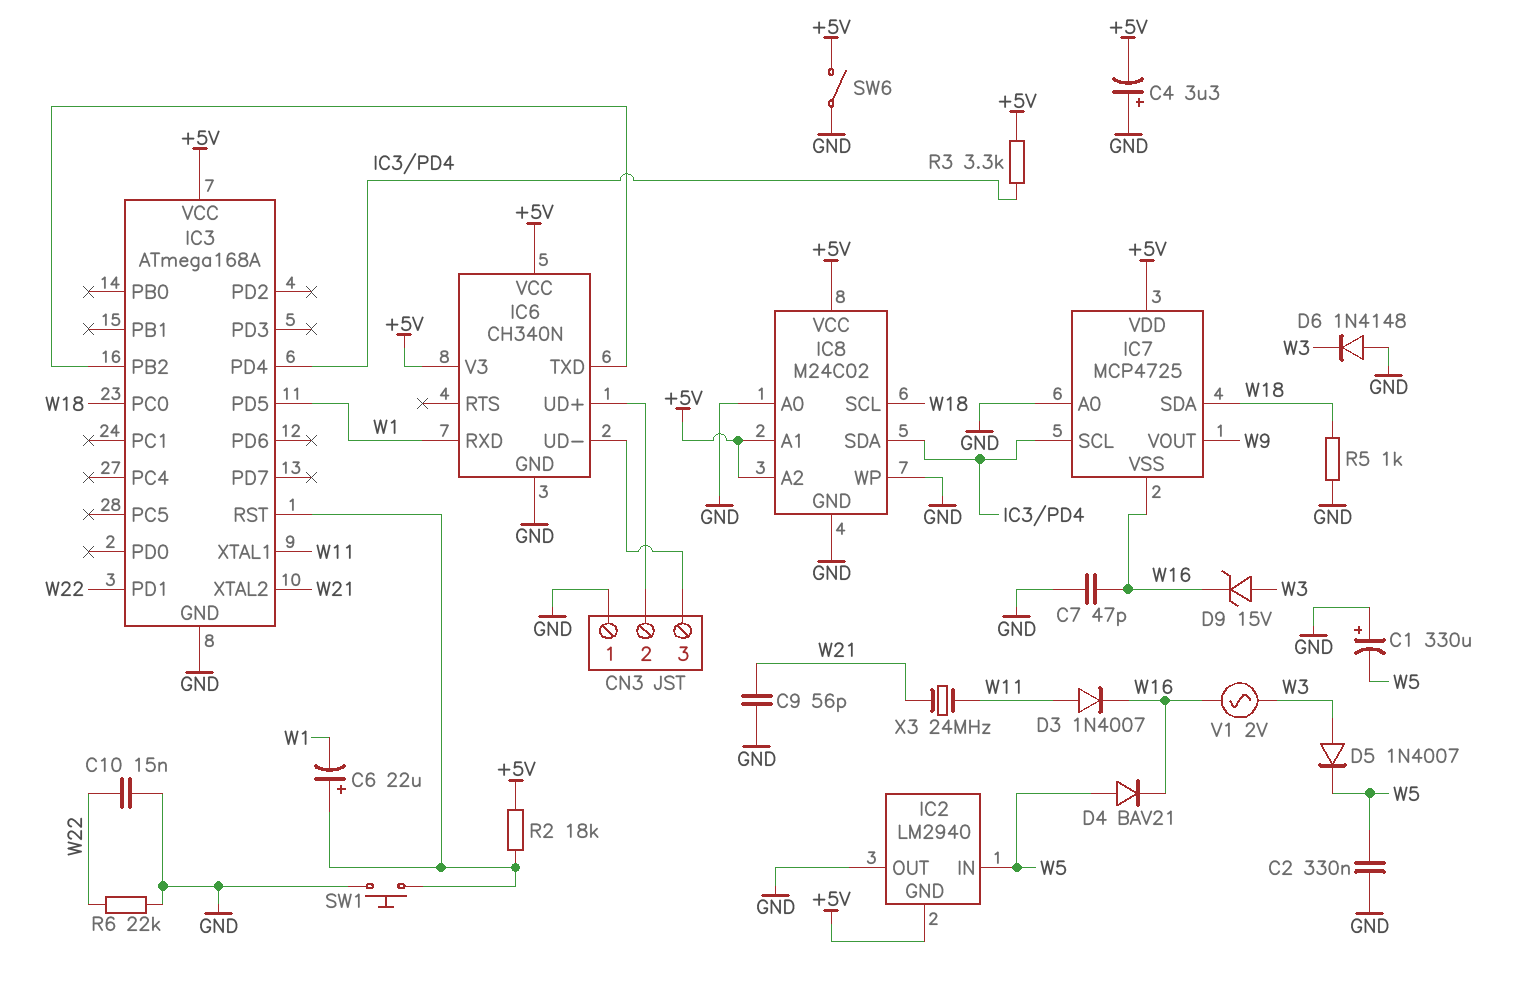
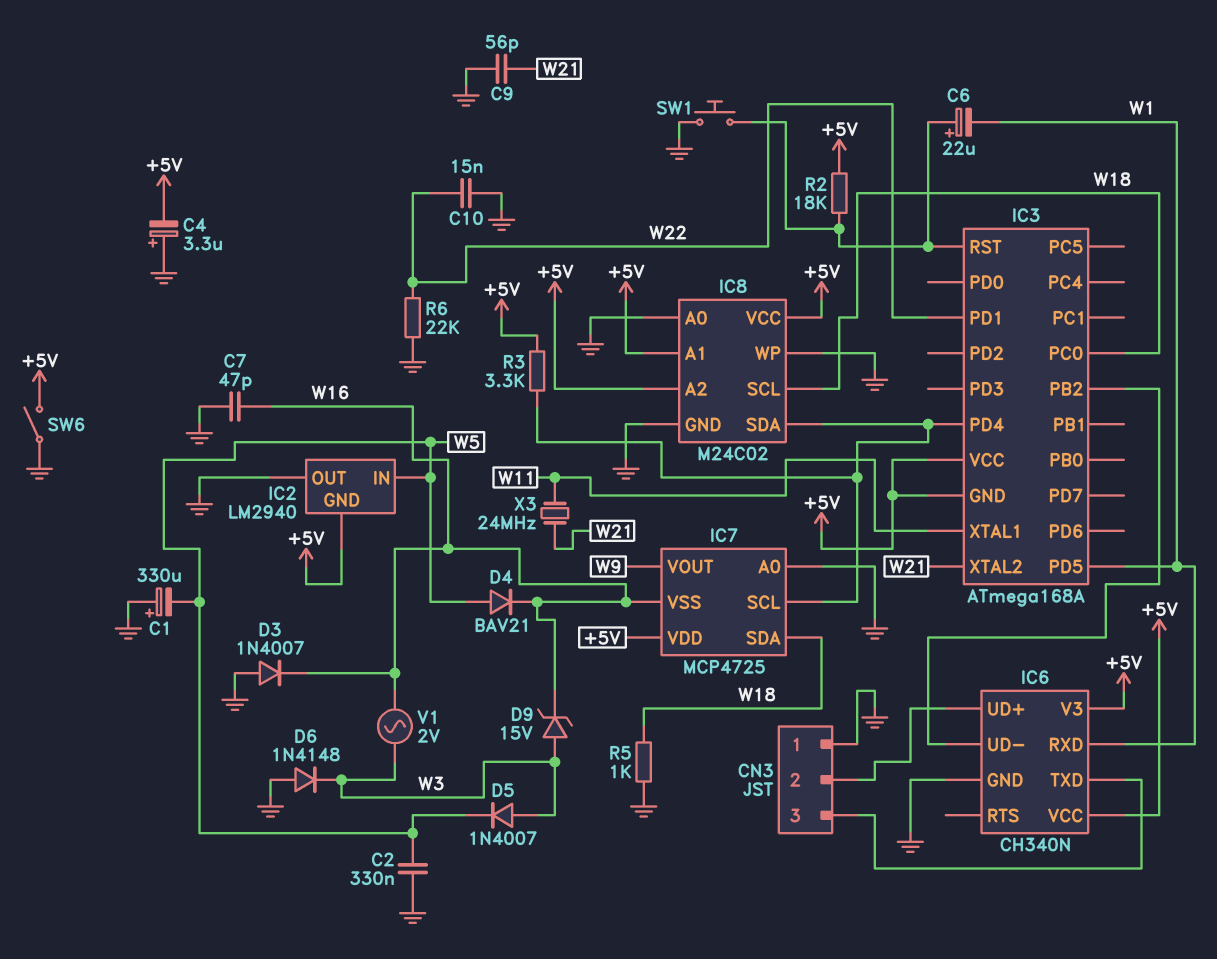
D3: diode 1N4007 (A W11, K W16) -> diode 1N4007 (A GND, K W16)
IC3 pin GND: GND -> +5V
IC6 pin TXD: IC3/PB2 -> CN3/3
IC6 pin UD-: CN3/3 -> IC3/PB2

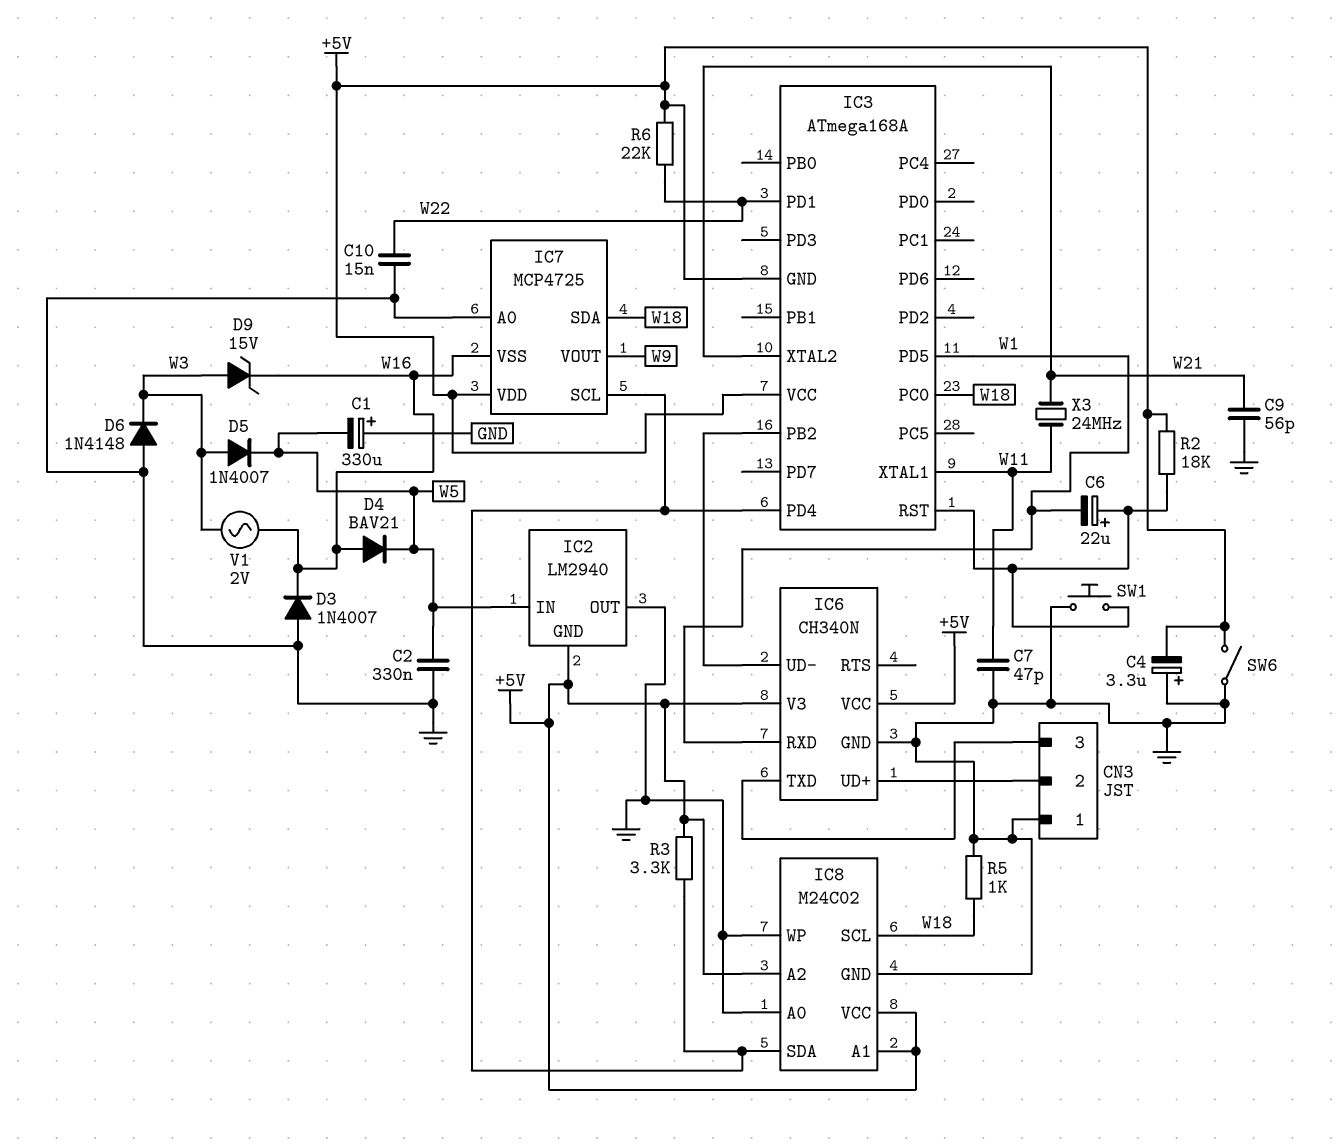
C7: 47pF (GND, W16) -> 47pF (GND, W11)
D4: diode BAV21 (A W5, K W16) -> diode BAV21 (A W16, K W5)
R6: 22k (GND, W22) -> 22k (+5V, W22)

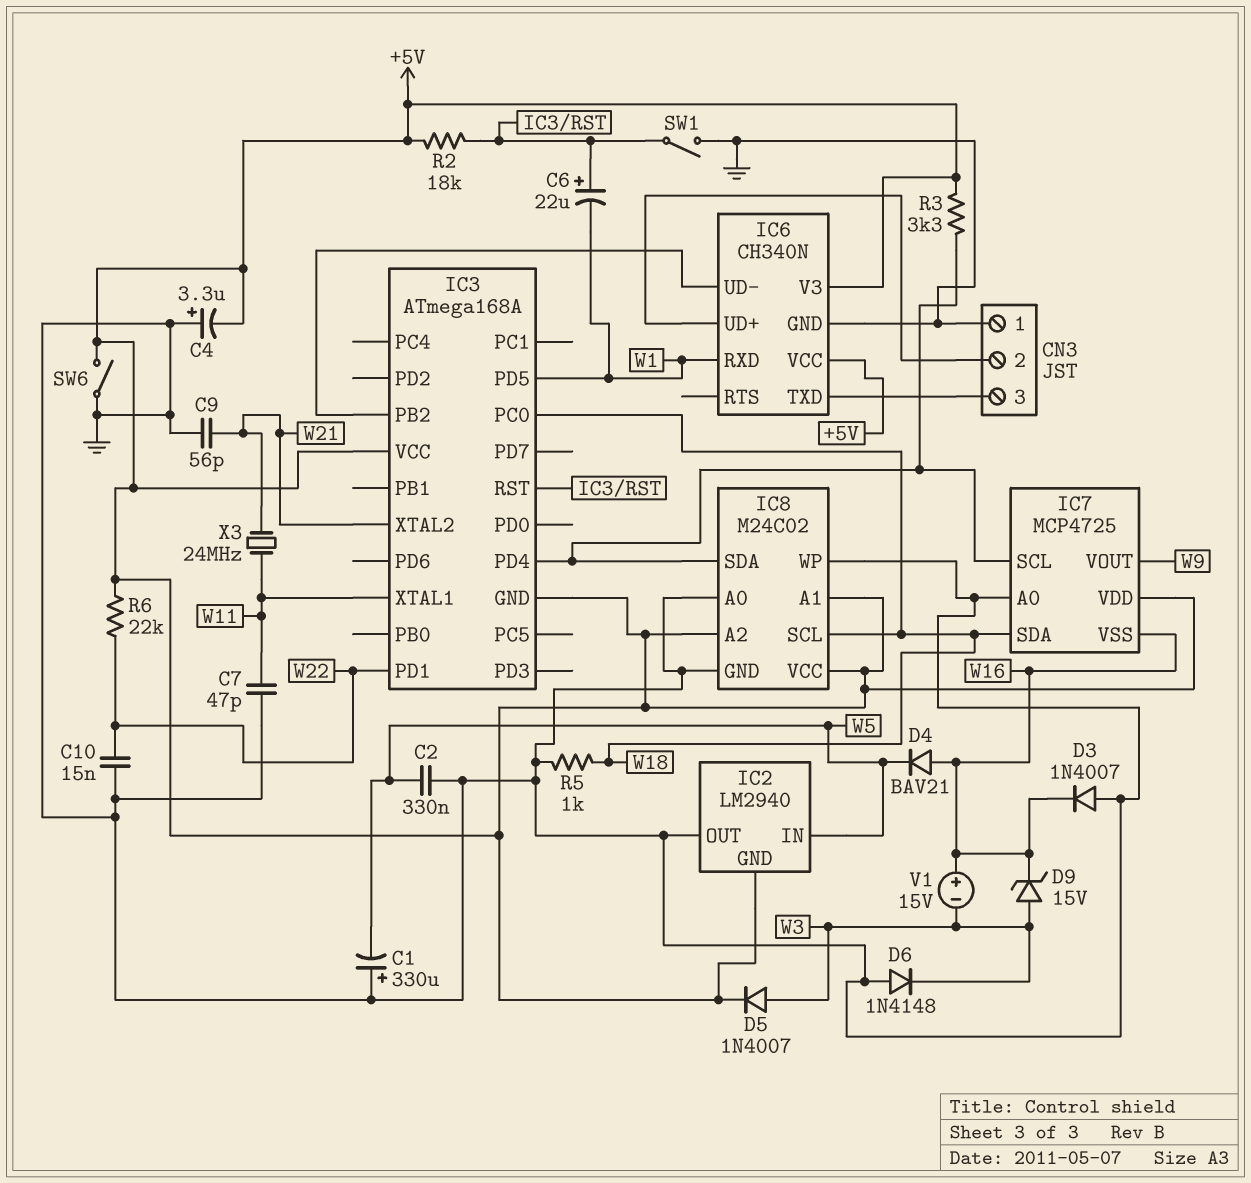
D5: diode 1N4007 (A W3, K W5) -> diode 1N4007 (A W3, K +5V)
SW1: button (GND, IC3/RST) -> switch (GND, IC3/RST)
V1: AC 2V (W3, W16) -> 15V (plus W16, minus W3)

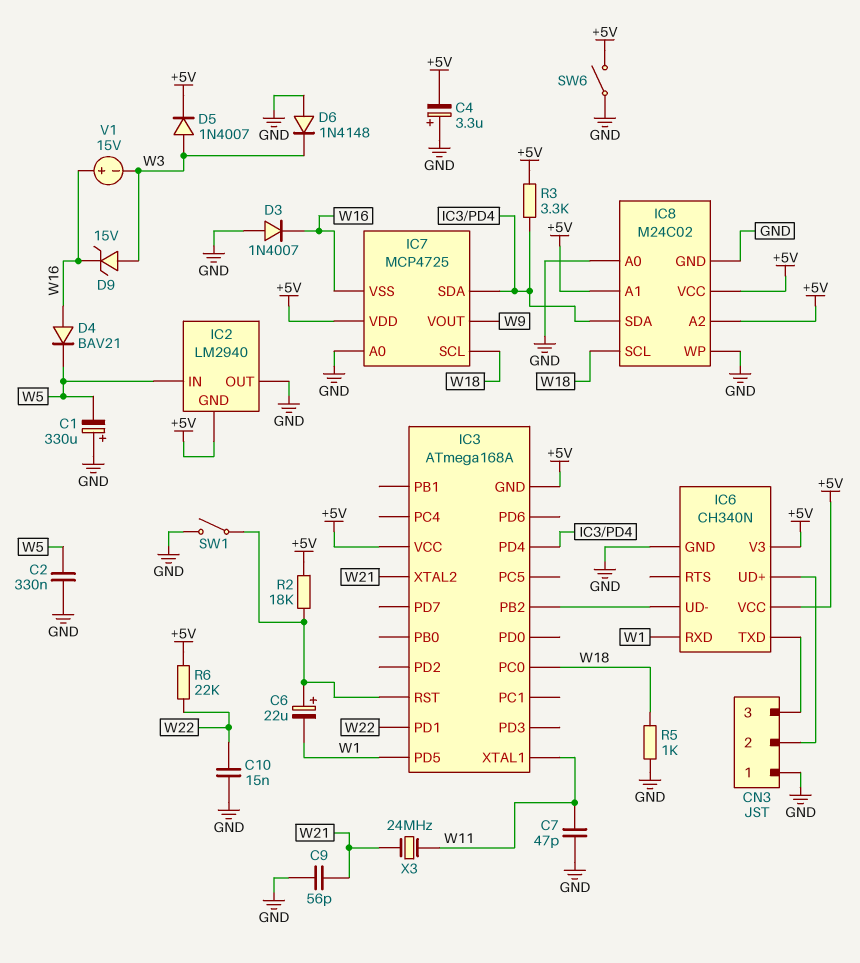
IC7 pin SCL: IC3/PD4 -> W18
IC7 pin SDA: W18 -> IC3/PD4

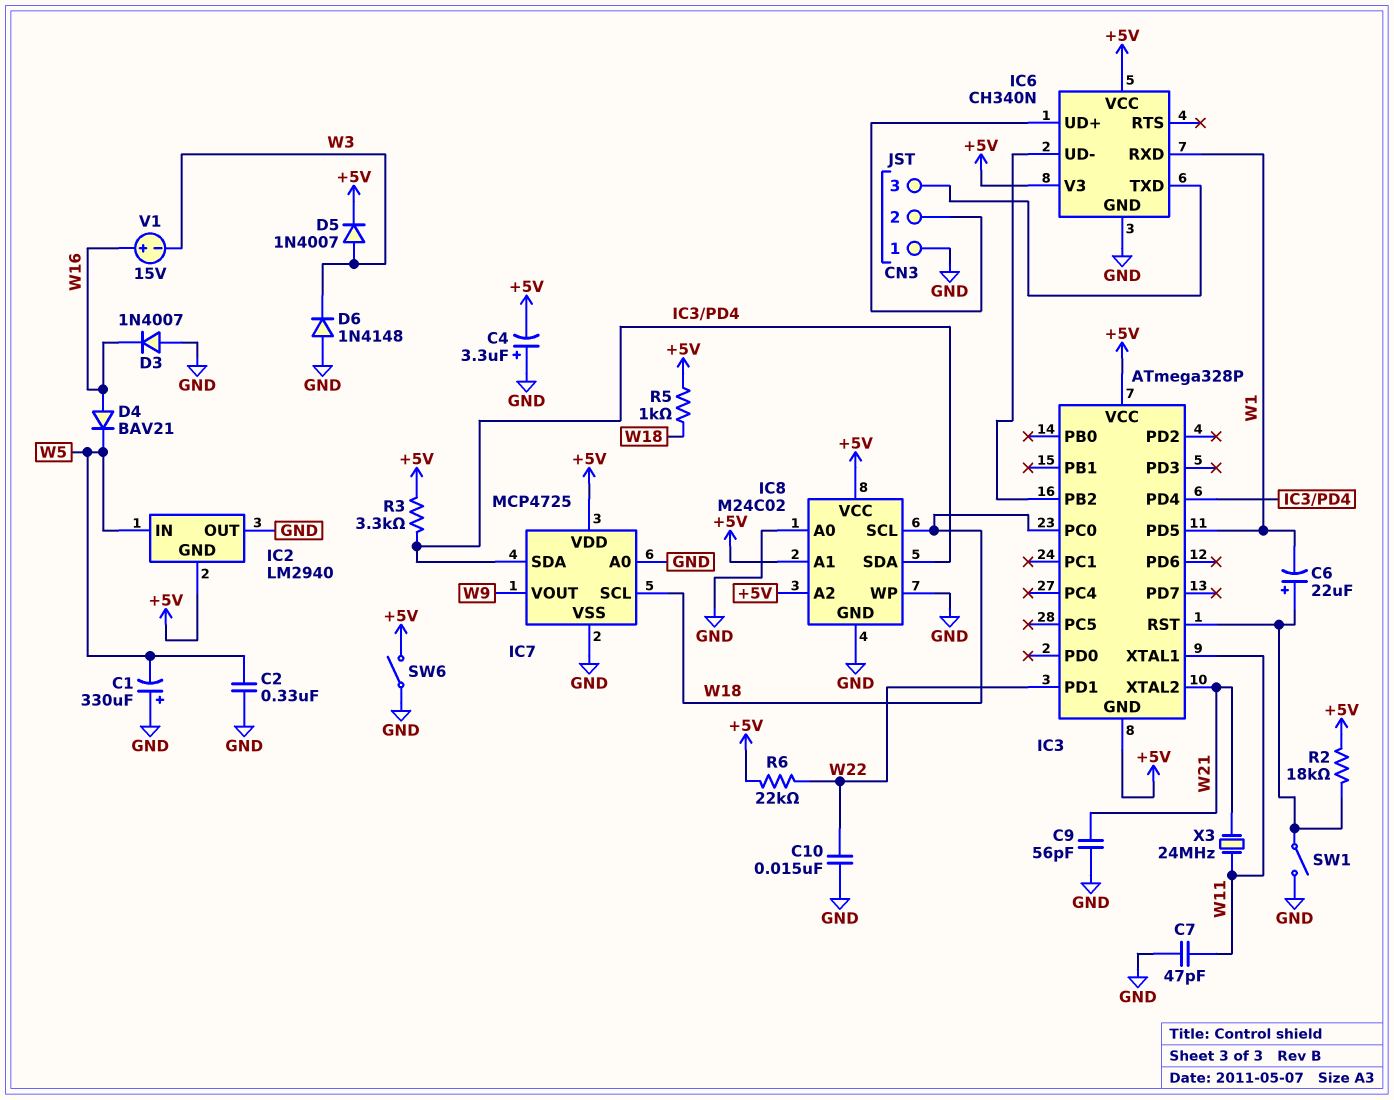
D9: zener 15V (A W3, K W16) -> none
IC3: ATmega168A -> ATmega328P
IC7 pin VSS: W16 -> GND
R5: 1k (GND, W18) -> 1k (+5V, W18)

